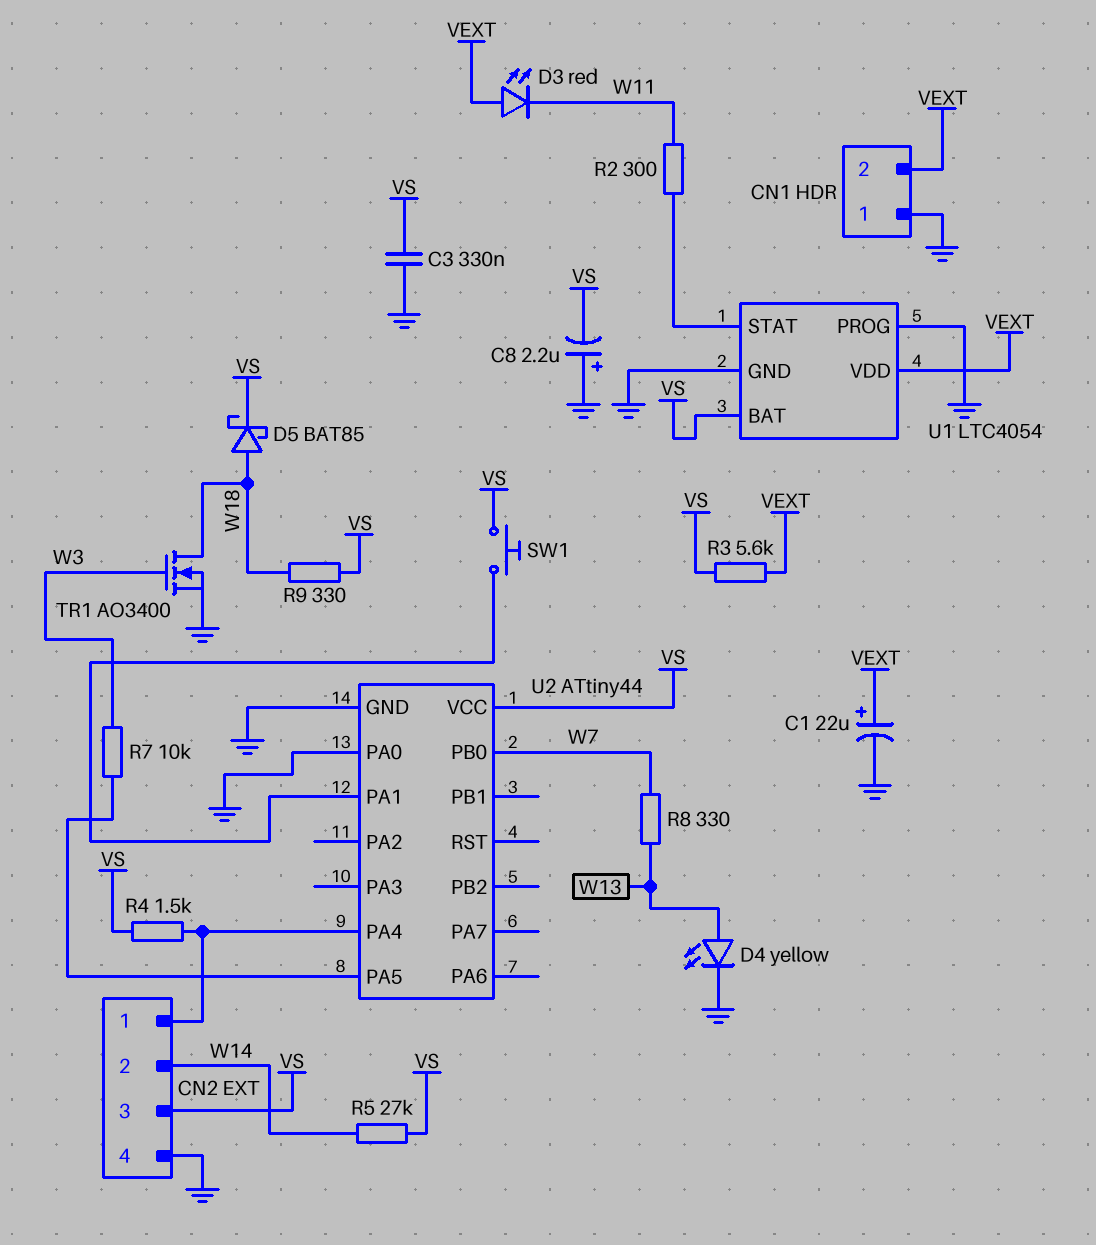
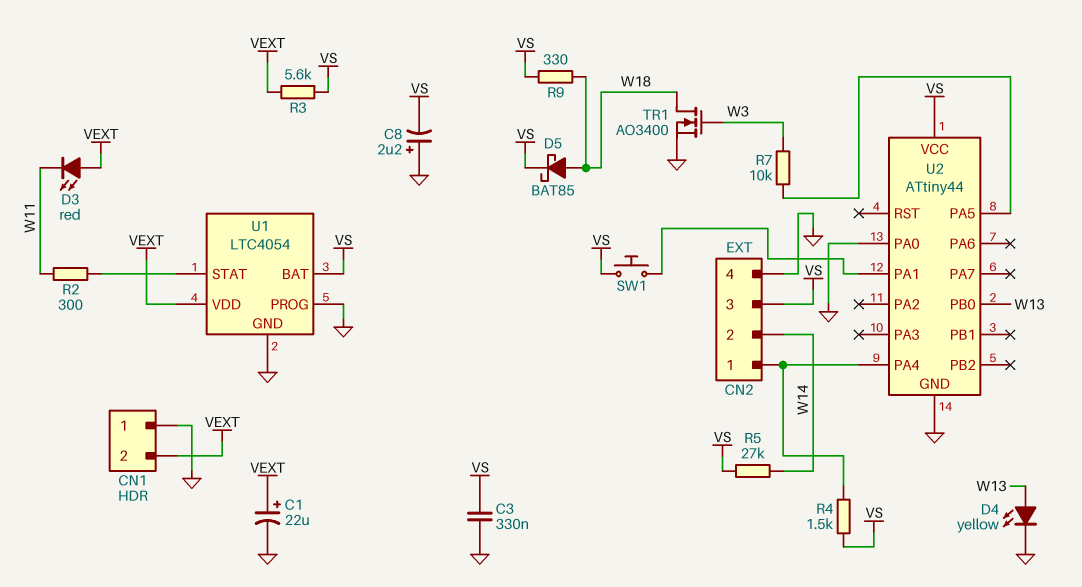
R8: 330 (W7, W13) -> none
U2 pin PB0: W7 -> W13

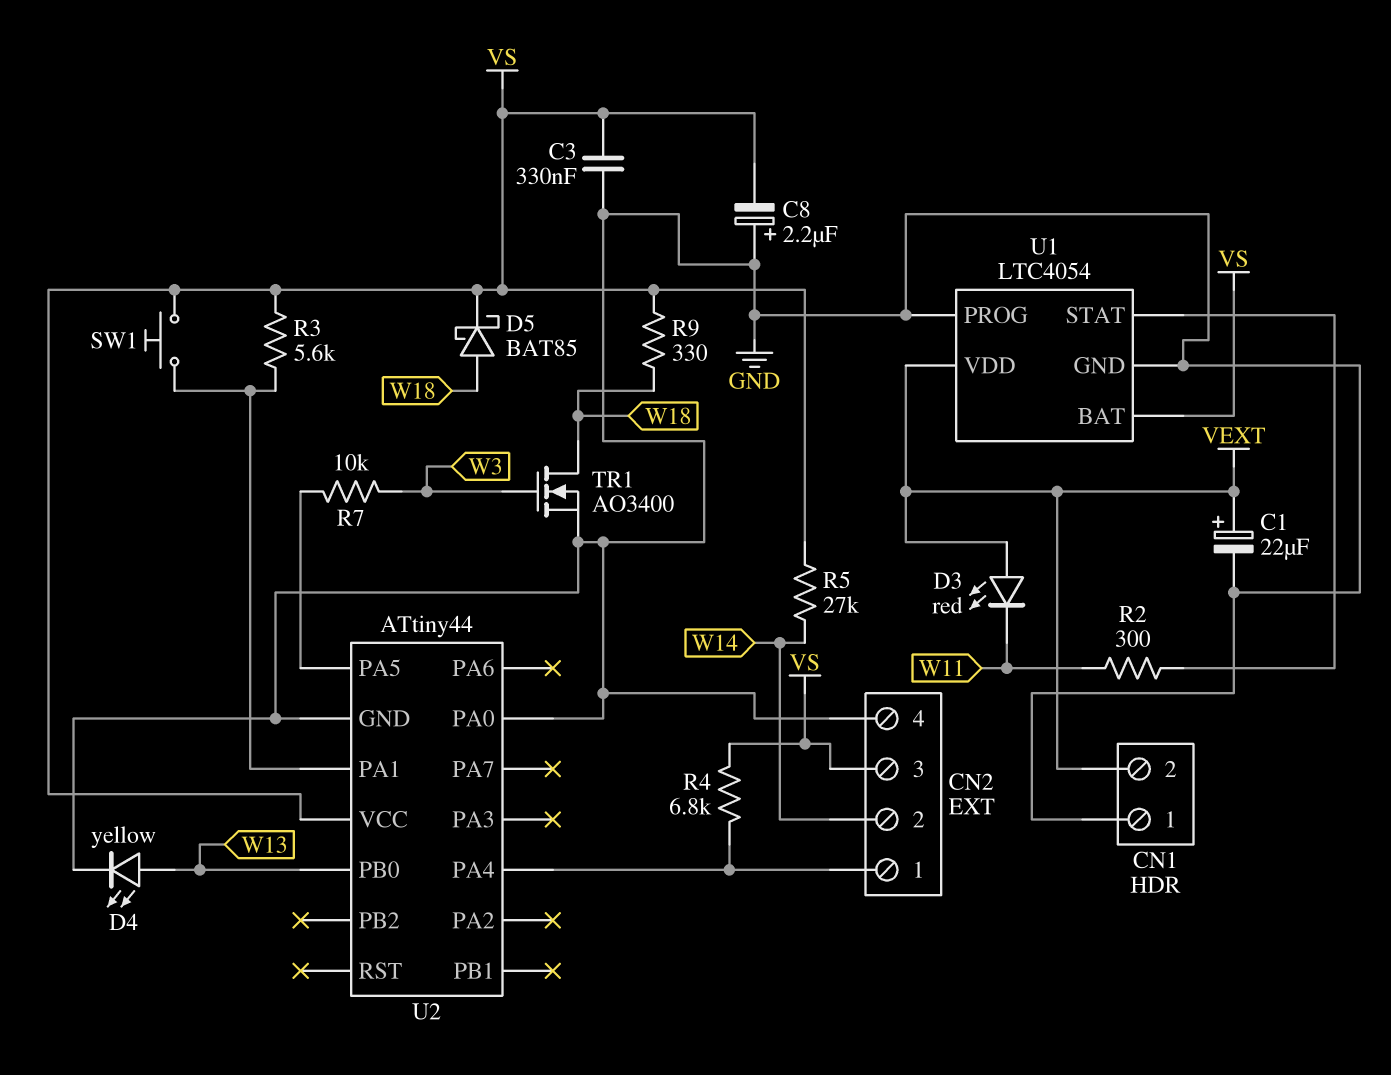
R3: 5.6k (VEXT, VS) -> 5.6k (U2/PA1, VS)
R4: 1.5k (CN2/1, VS) -> 6.8k (CN2/1, VS)

